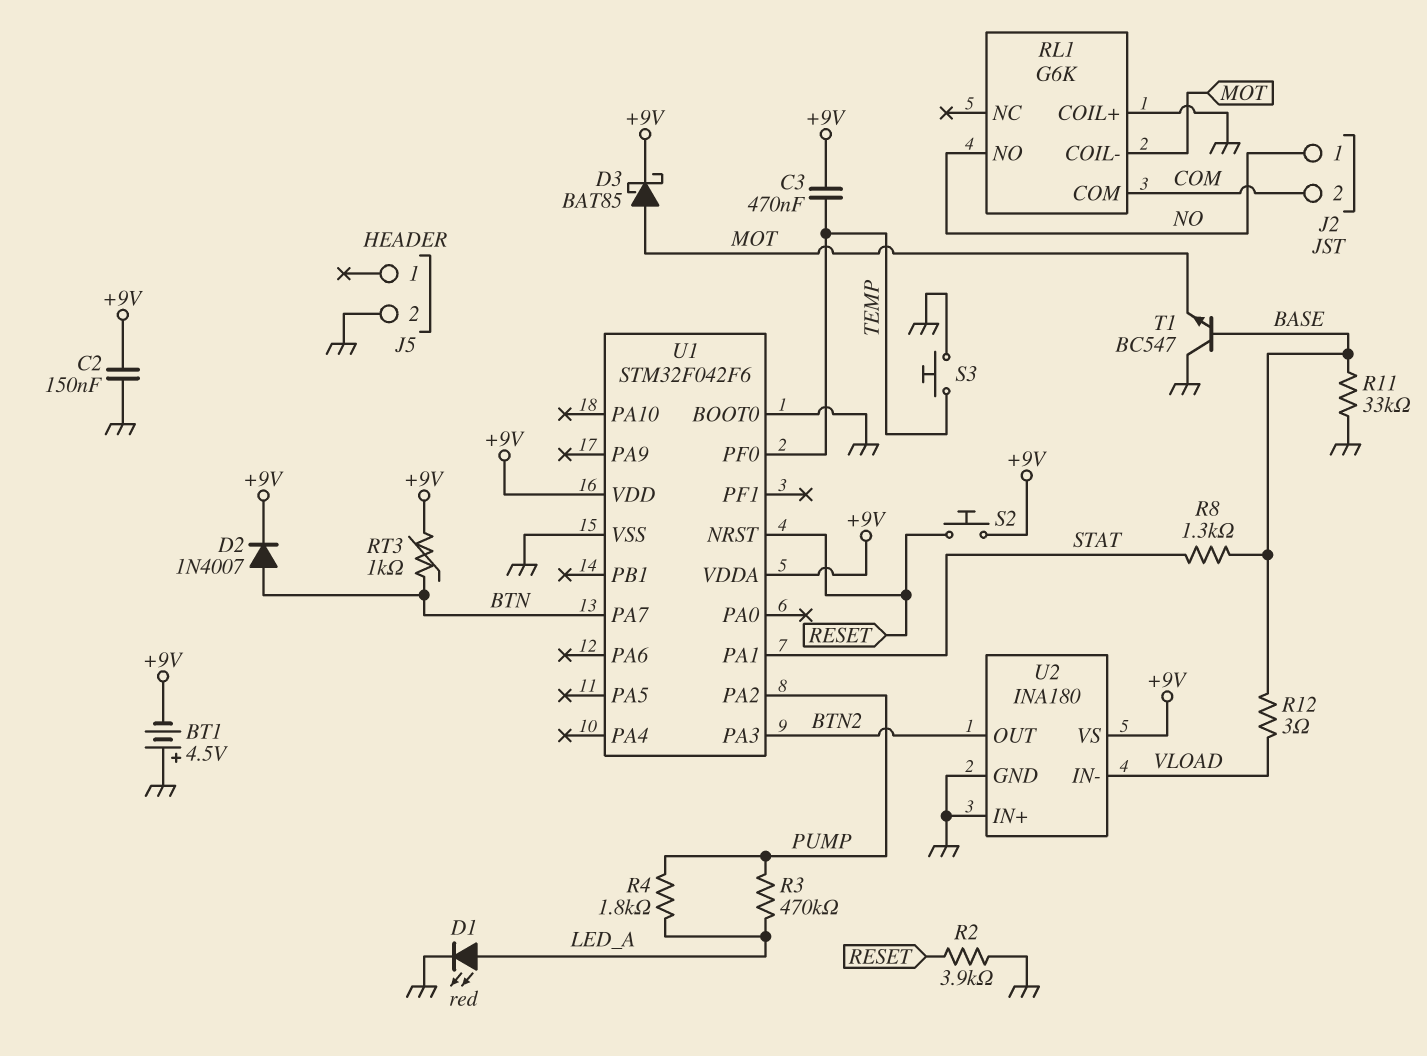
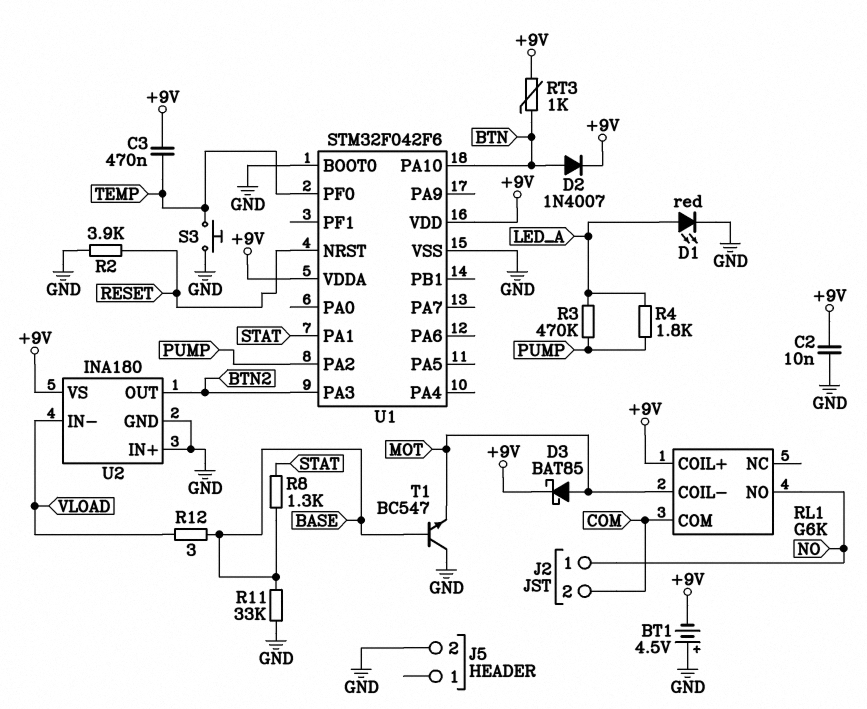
C2: 150nF (+9V, GND) -> 10nF (+9V, GND)
RL1 pin COIL+: GND -> +9V
S2: button (+9V, RESET) -> none
U1 pin PA7: BTN -> none
U1 pin PA10: none -> BTN

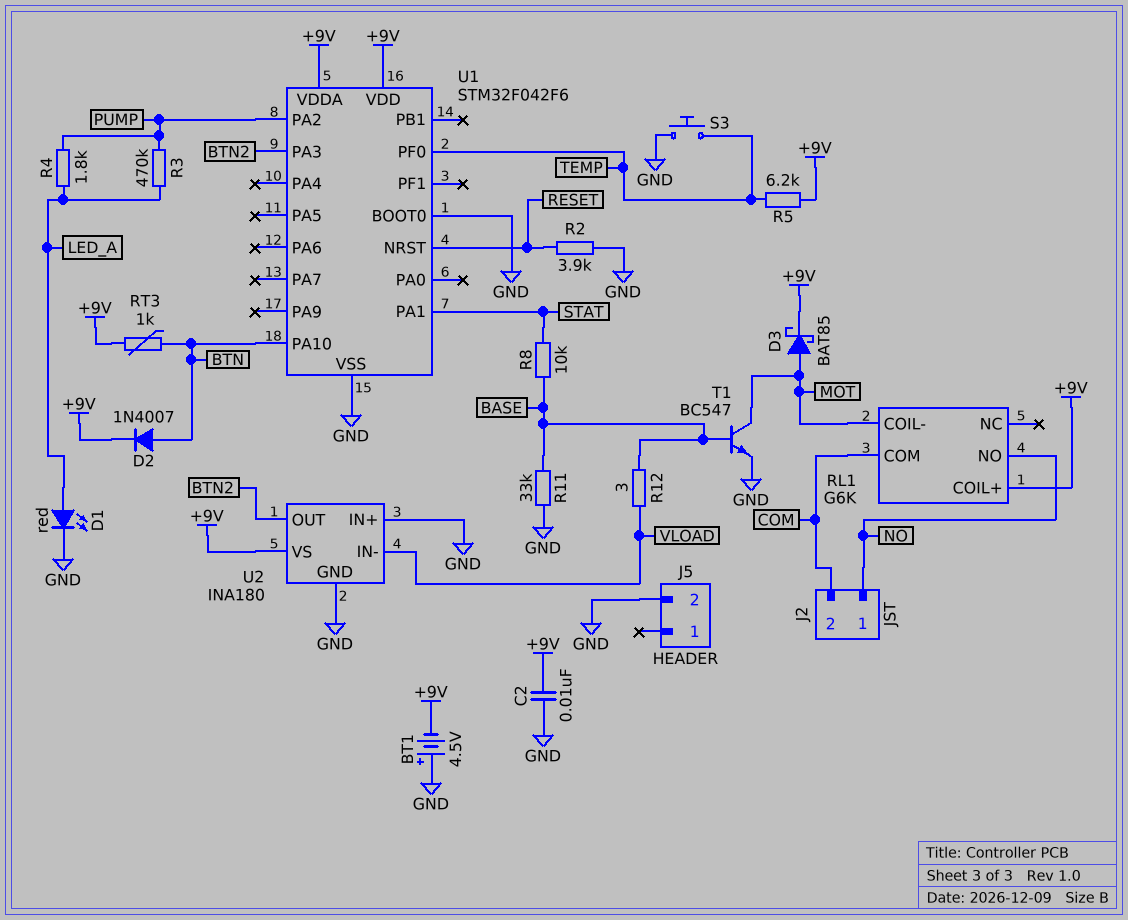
C3: 470nF (+9V, TEMP) -> none
R5: none -> 6.2k (+9V, TEMP)
R8: 1.3k (BASE, STAT) -> 10k (BASE, STAT)
T1: NPN BC547 (B BASE, C GND, E MOT) -> NPN BC547 (B BASE, C MOT, E GND)

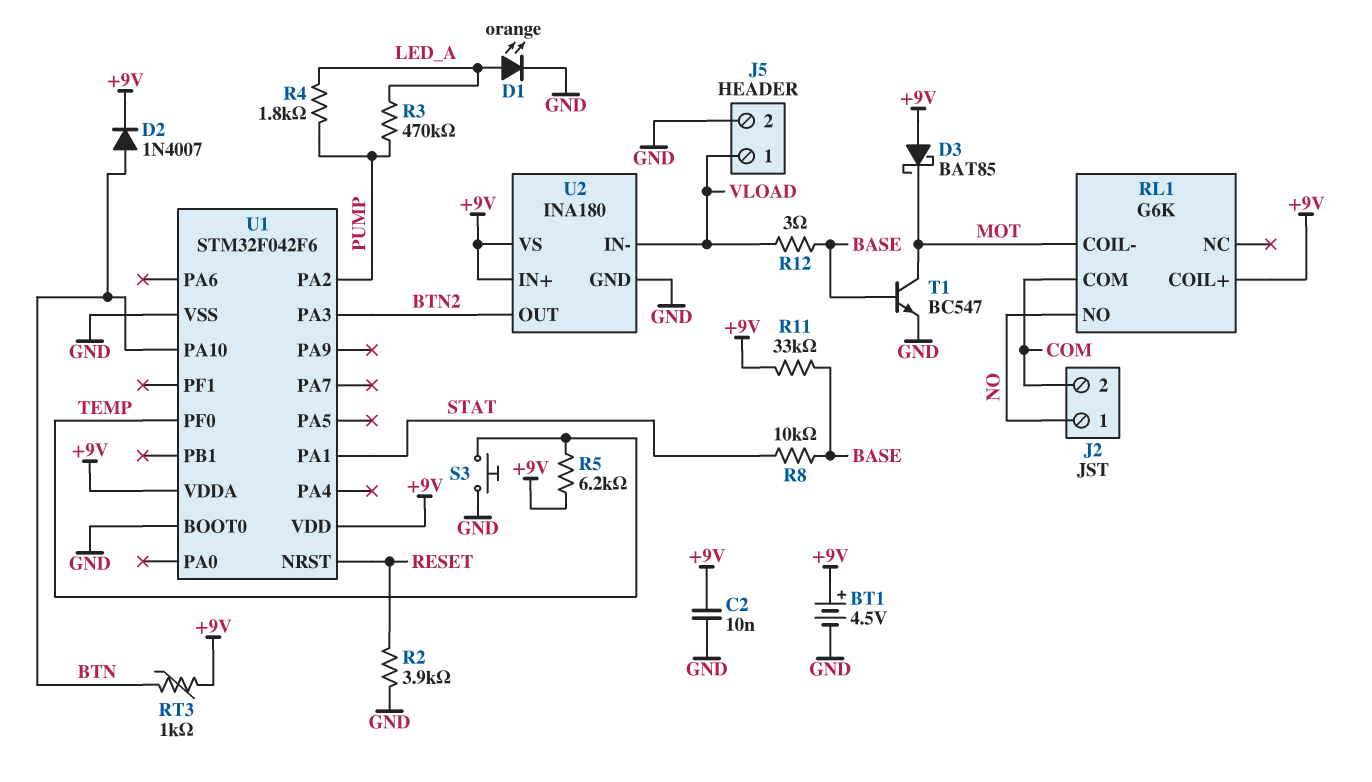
BT1: 4.5V (plus GND, minus +9V) -> 4.5V (plus +9V, minus GND)
D1: LED red (A LED_A, K GND) -> LED orange (A LED_A, K GND)
D3: schottky BAT85 (A MOT, K +9V) -> schottky BAT85 (A +9V, K MOT)
J5 pin 1: none -> VLOAD
R11: 33k (BASE, GND) -> 33k (+9V, BASE)
U2 pin IN+: GND -> +9V

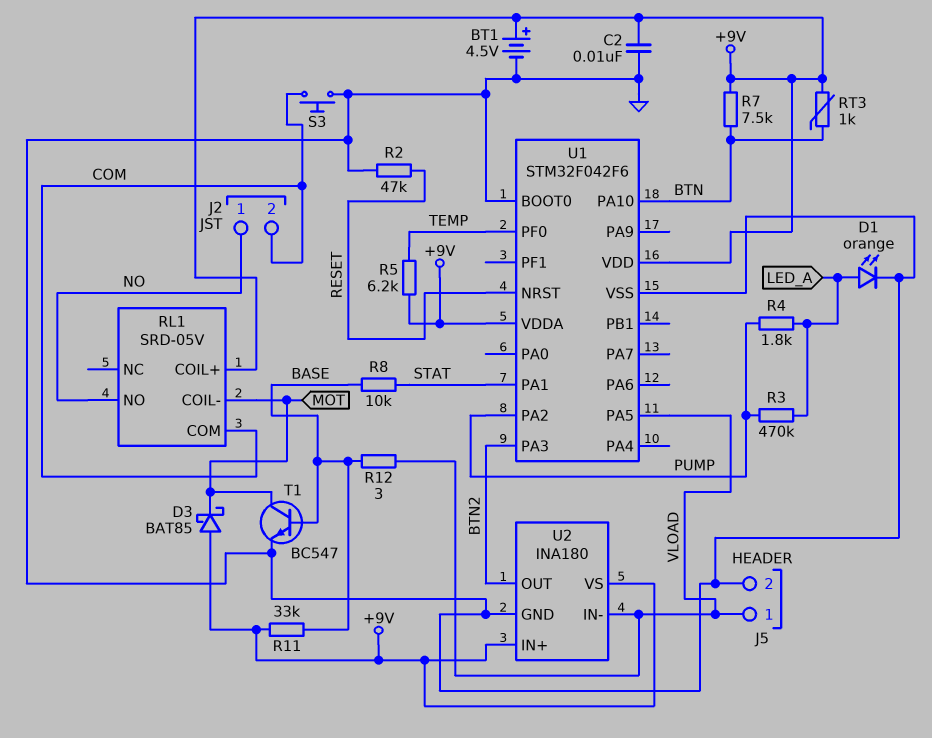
D2: diode 1N4007 (A BTN, K +9V) -> none
R2: 3.9k (GND, RESET) -> 47k (GND, RESET)
R7: none -> 7.5k (+9V, BTN)
RL1: G6K -> SRD-05V
S3: button (GND, TEMP) -> button (COM, GND)
U1 pin PA5: none -> VLOAD

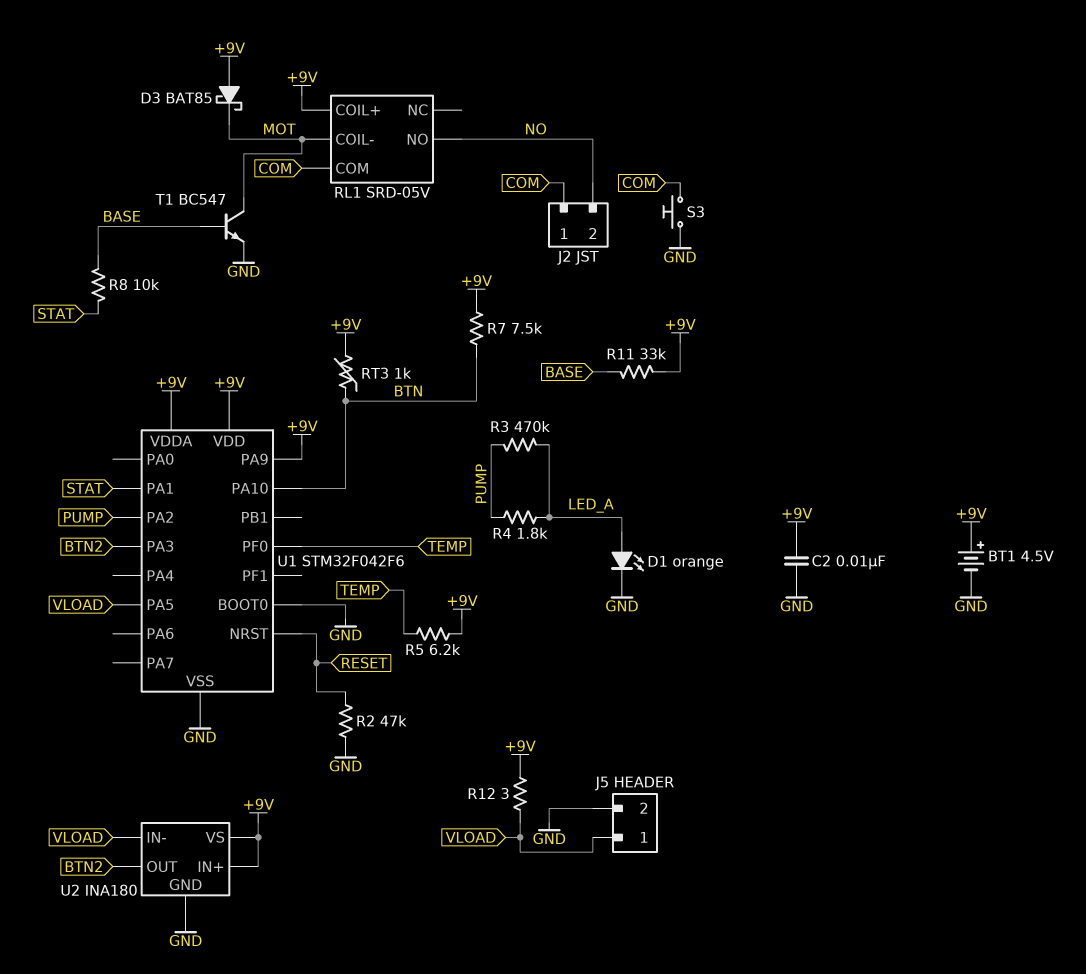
J2 pin 1: NO -> COM
J2 pin 2: COM -> NO
R12: 3 (BASE, VLOAD) -> 3 (+9V, VLOAD)
U1 pin PA9: none -> +9V

